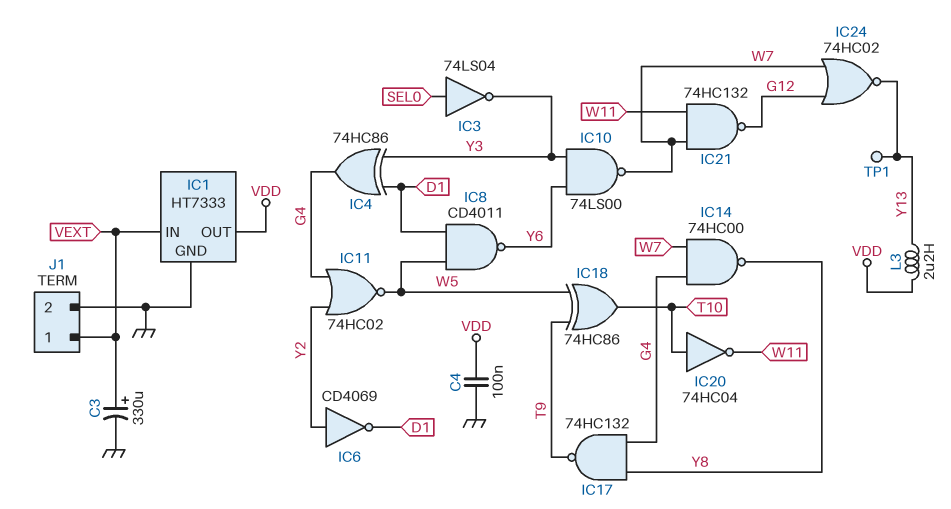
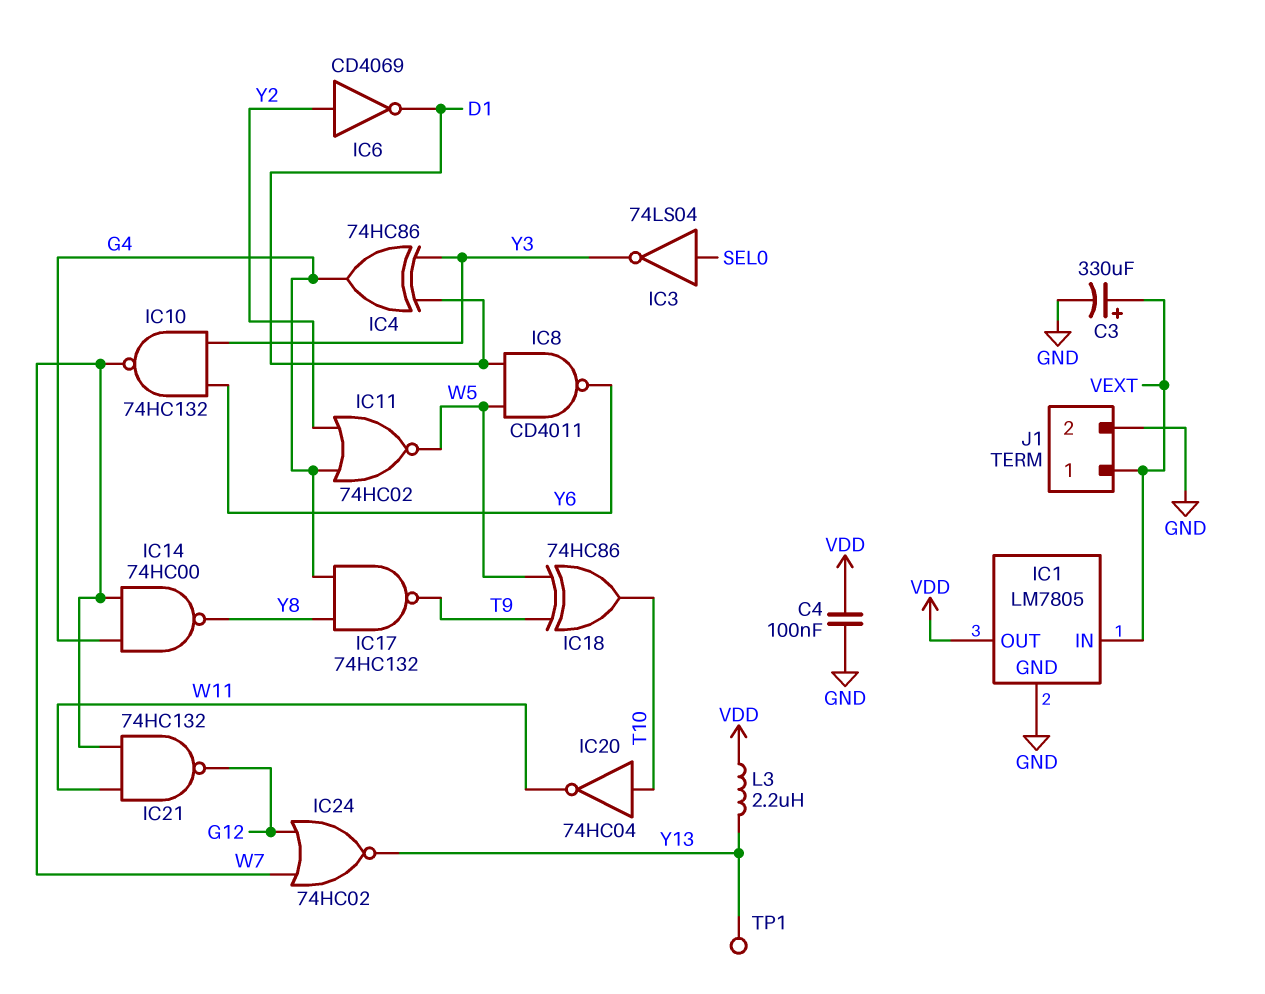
IC1: HT7333 -> LM7805
IC10: NAND 74LS00 (in Y3, in Y6, out W7) -> NAND 74HC132 (in Y3, in Y6, out W7)

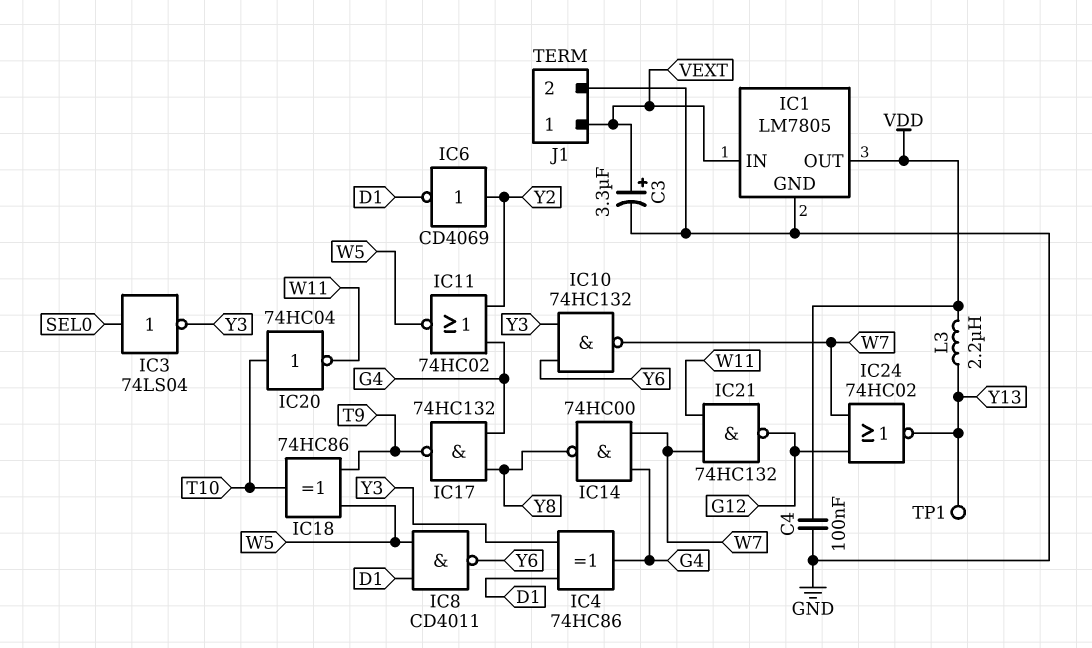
C3: 330uF (plus VEXT, minus GND) -> 3.3uF (plus VEXT, minus GND)

